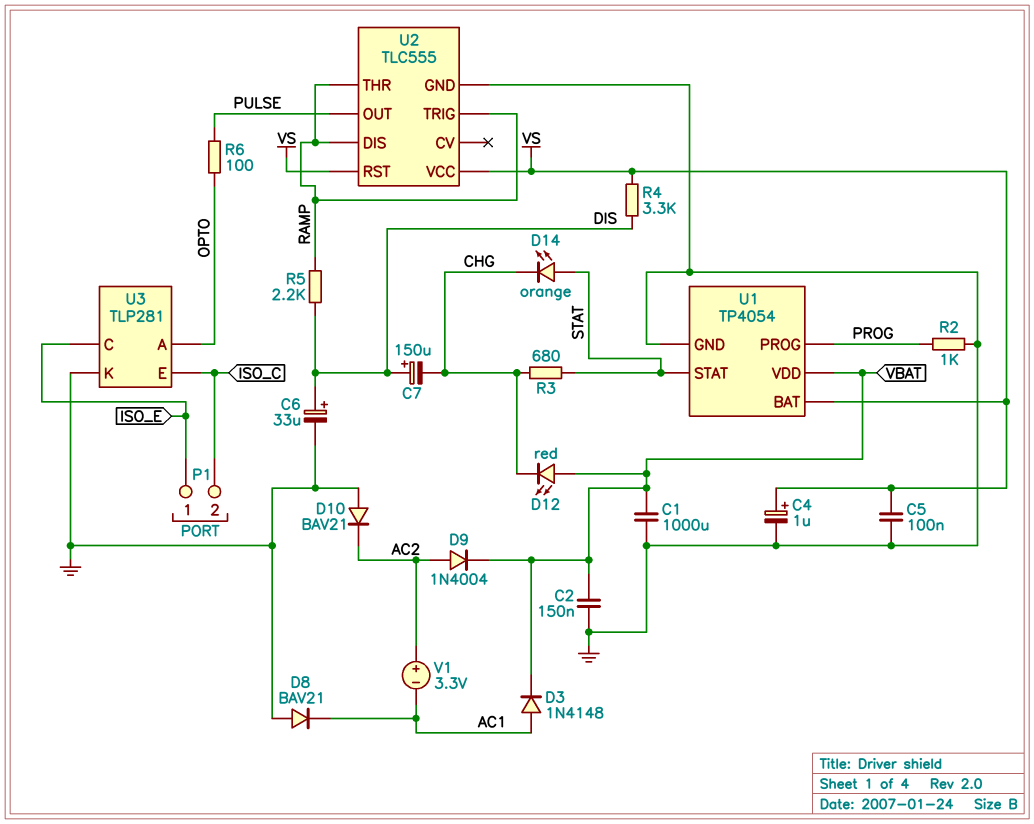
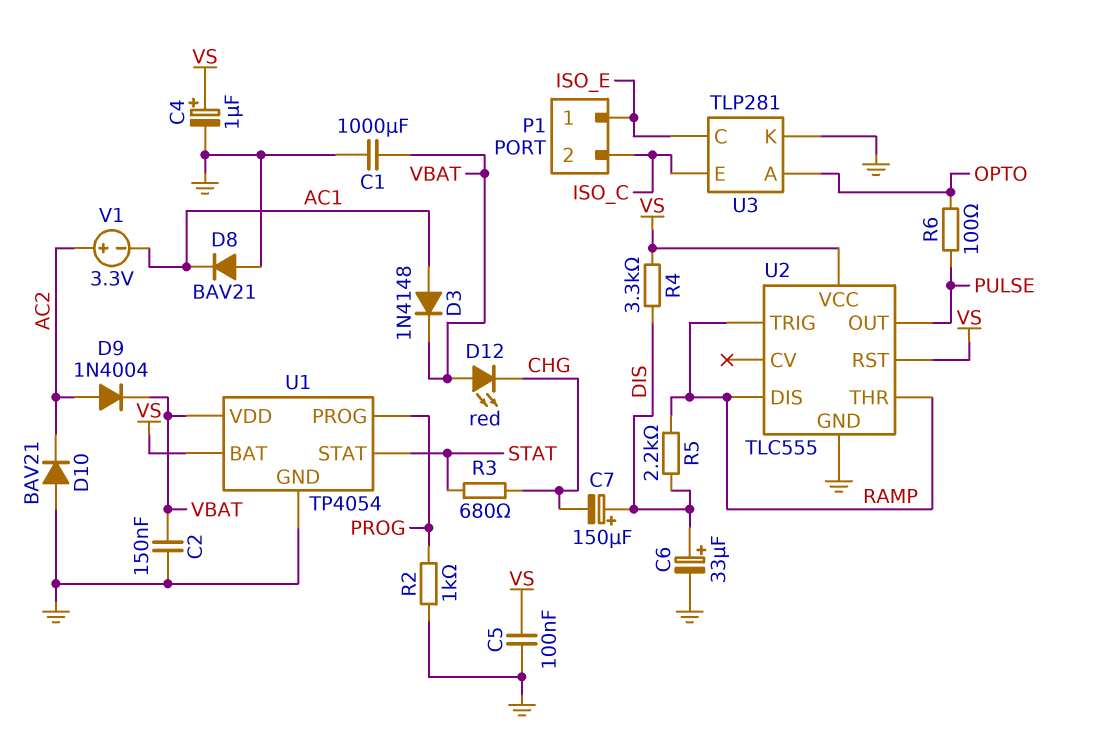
D14: LED orange (A STAT, K CHG) -> none

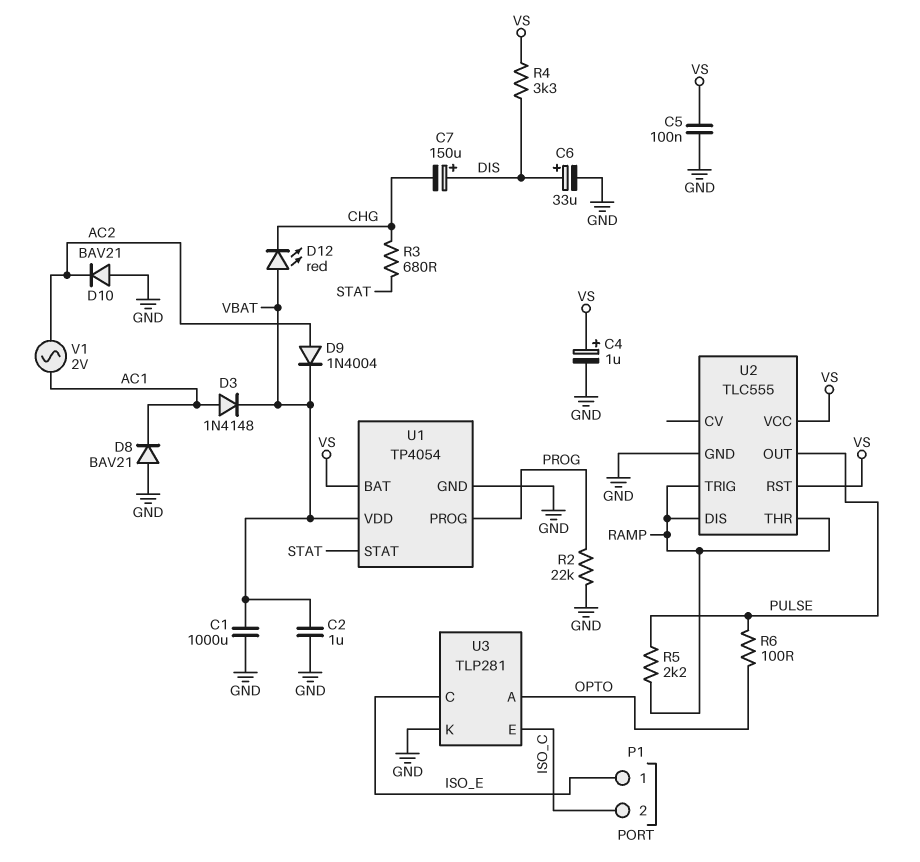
C2: 150nF (GND, VBAT) -> 1uF (GND, VBAT)
R2: 1k (GND, PROG) -> 22k (GND, PROG)
R5: 2.2k (DIS, RAMP) -> 2.2k (PULSE, RAMP)
V1: 3.3V (plus AC2, minus AC1) -> AC 2V (AC1, AC2)

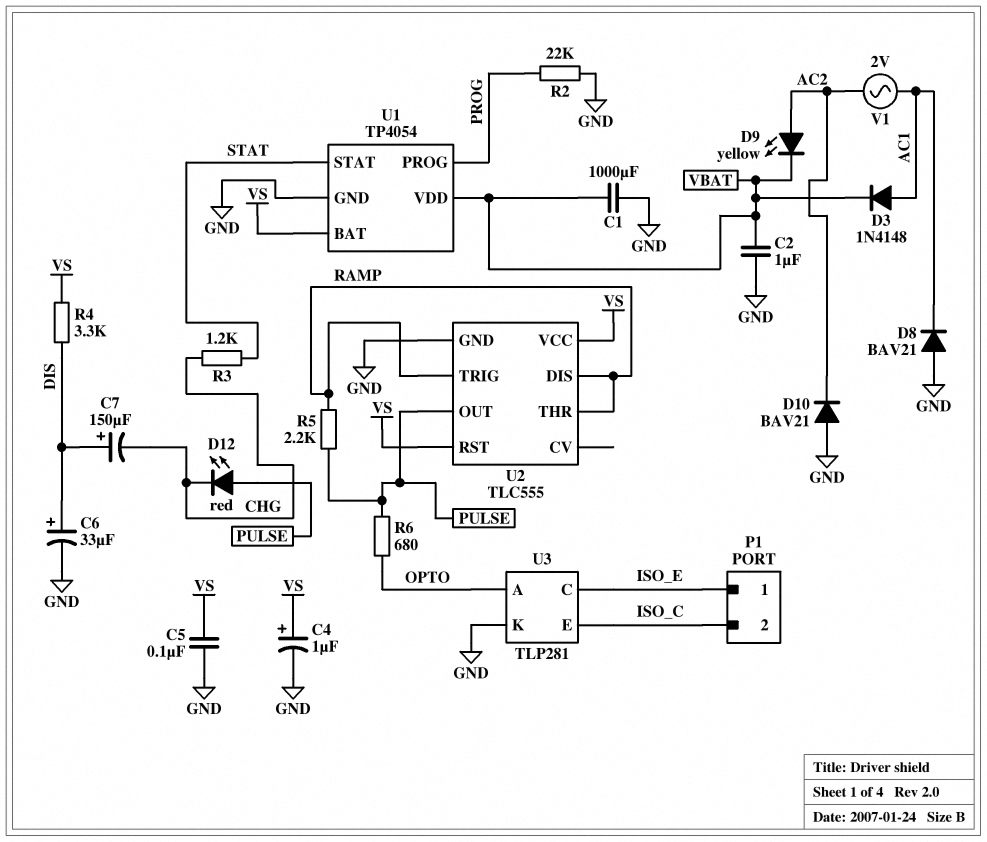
D9: diode 1N4004 (A AC2, K VBAT) -> LED yellow (A AC2, K VBAT)
D12: LED red (A VBAT, K CHG) -> LED red (A PULSE, K CHG)
R3: 680 (CHG, STAT) -> 1.2k (CHG, STAT)
R6: 100 (OPTO, PULSE) -> 680 (OPTO, PULSE)

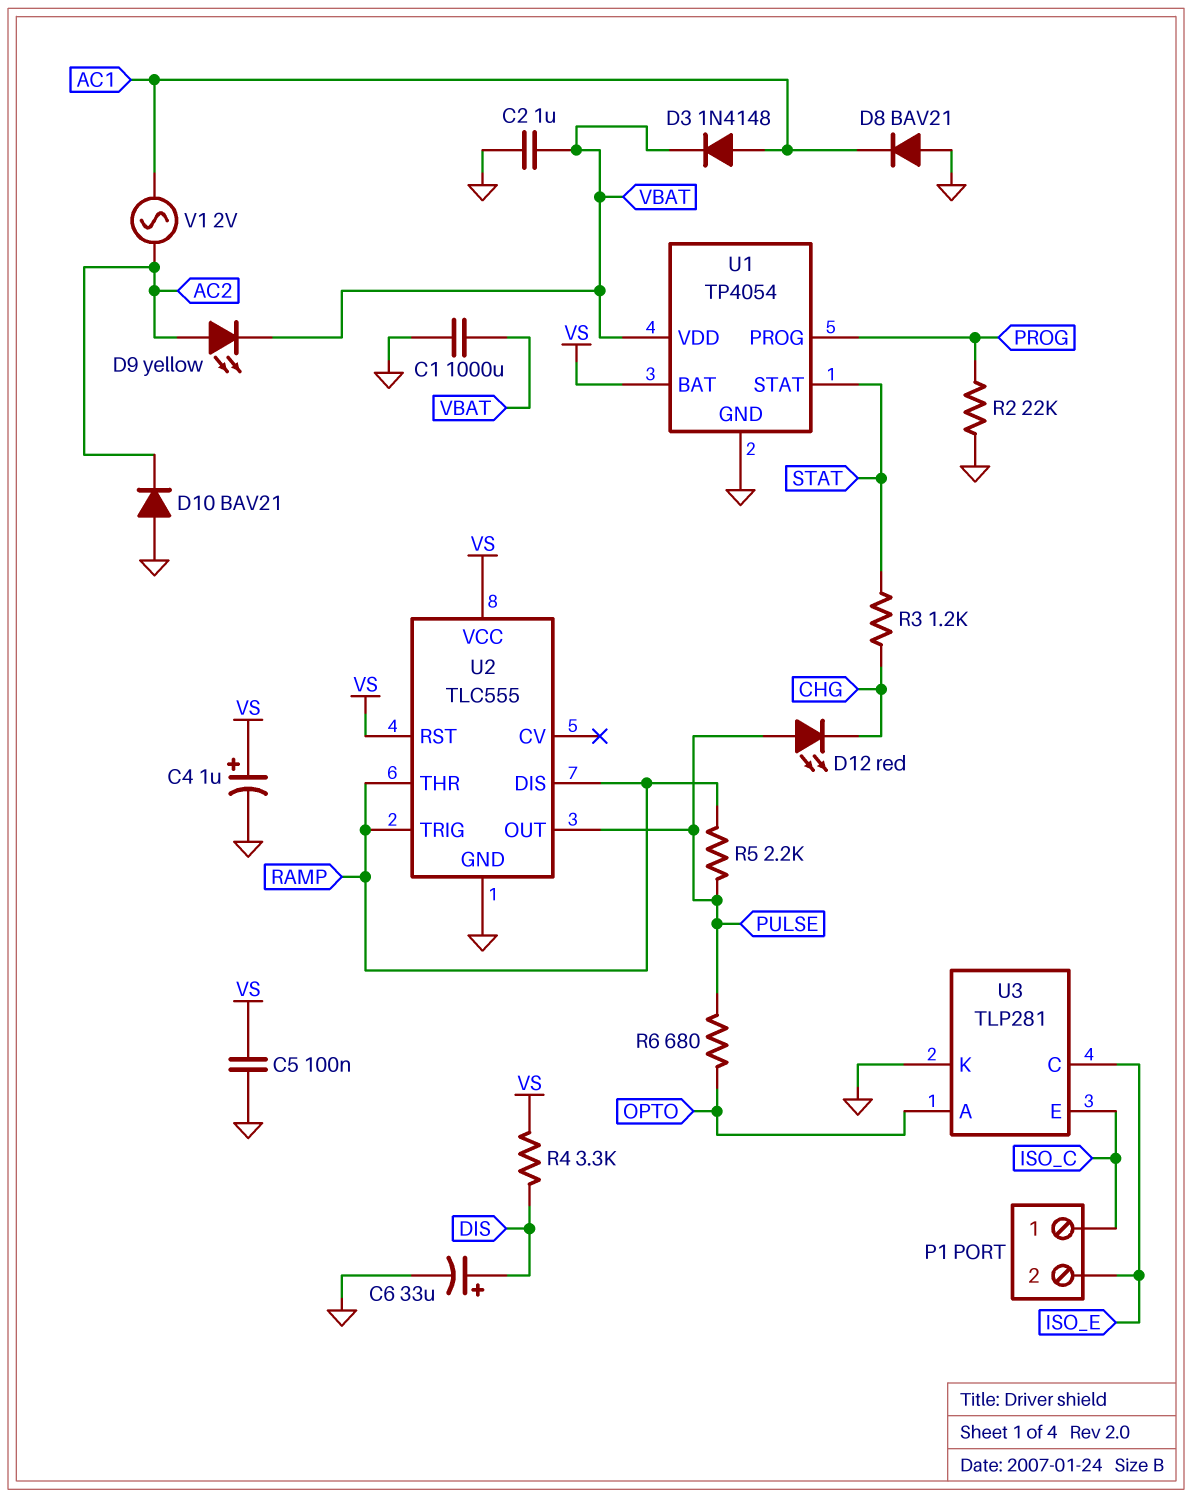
C7: 150uF (plus DIS, minus CHG) -> none
P1 pin 1: ISO_E -> ISO_C
P1 pin 2: ISO_C -> ISO_E

